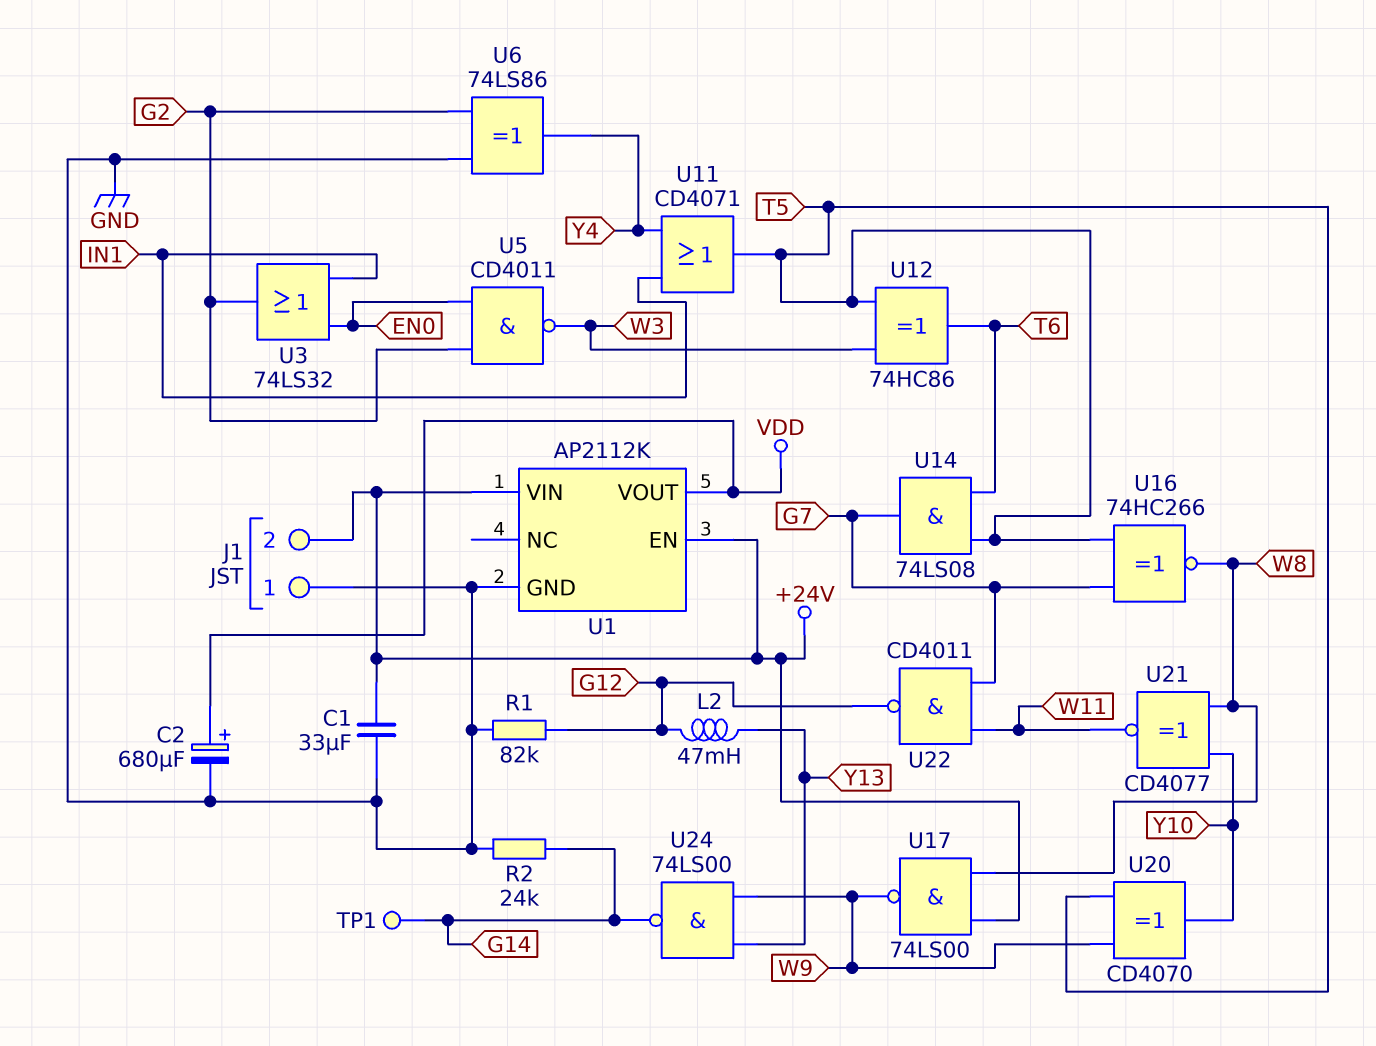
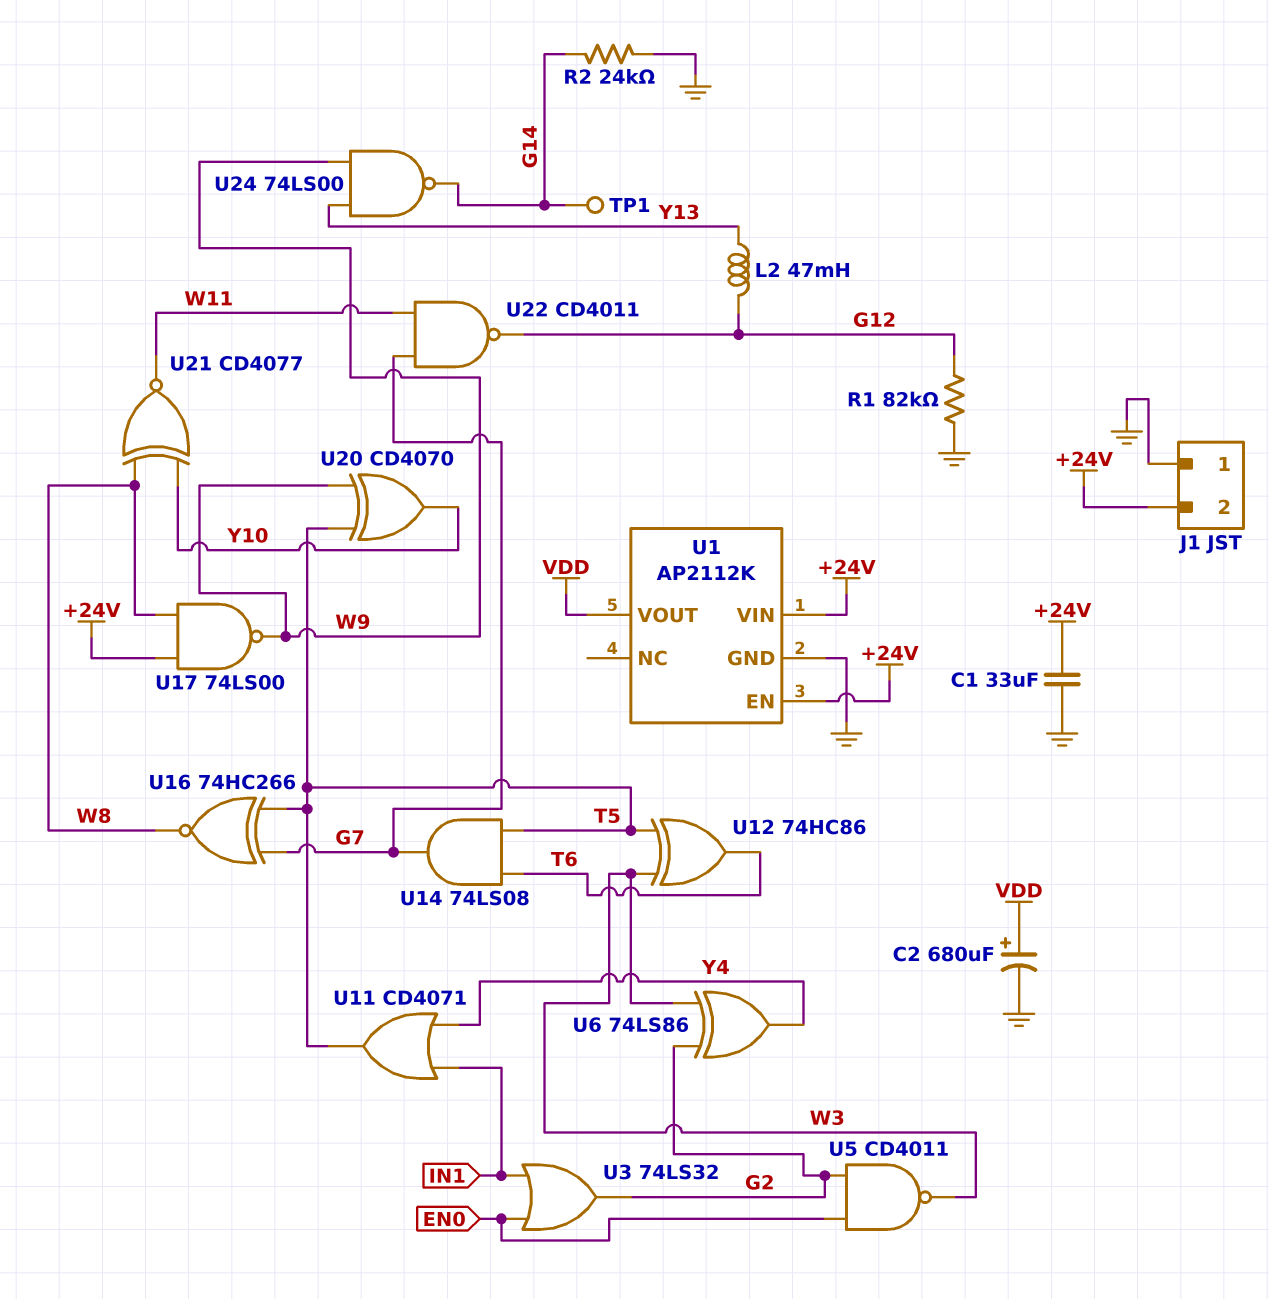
U6: XOR 74LS86 (in G2, in GND, out Y4) -> XOR 74LS86 (in G2, in W3, out Y4)

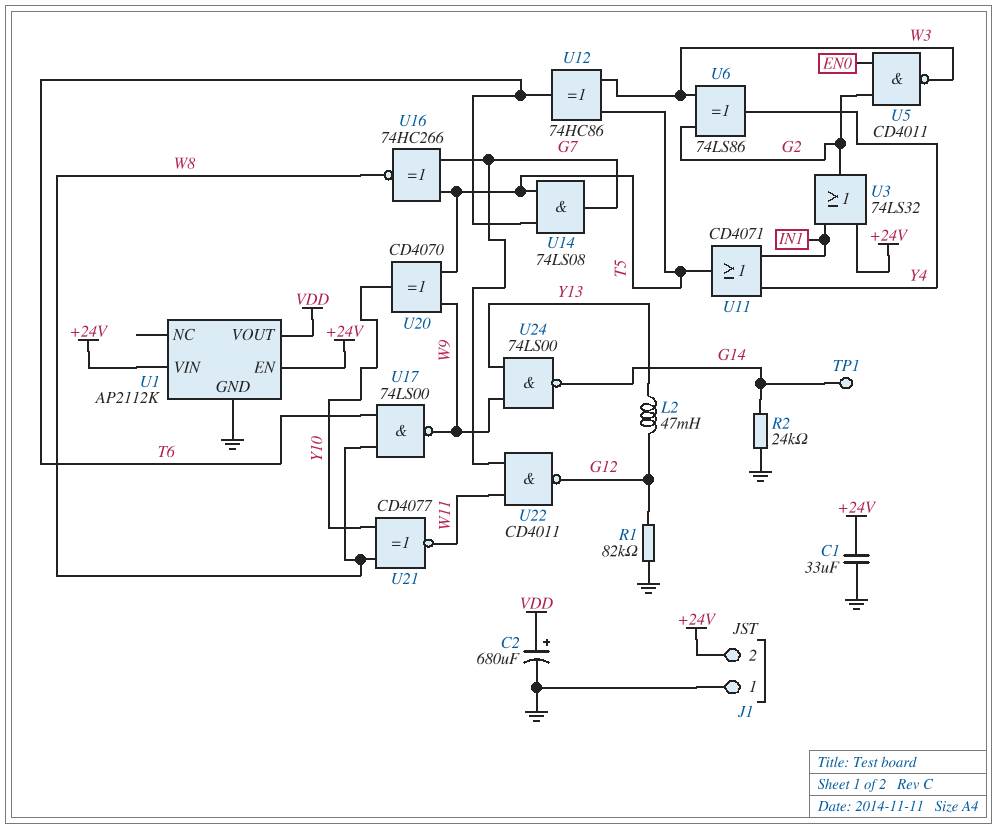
U3: OR 74LS32 (in EN0, in IN1, out G2) -> OR 74LS32 (in +24V, in IN1, out G2)
U17: NAND 74LS00 (in +24V, in W8, out W9) -> NAND 74LS00 (in T6, in W8, out W9)

